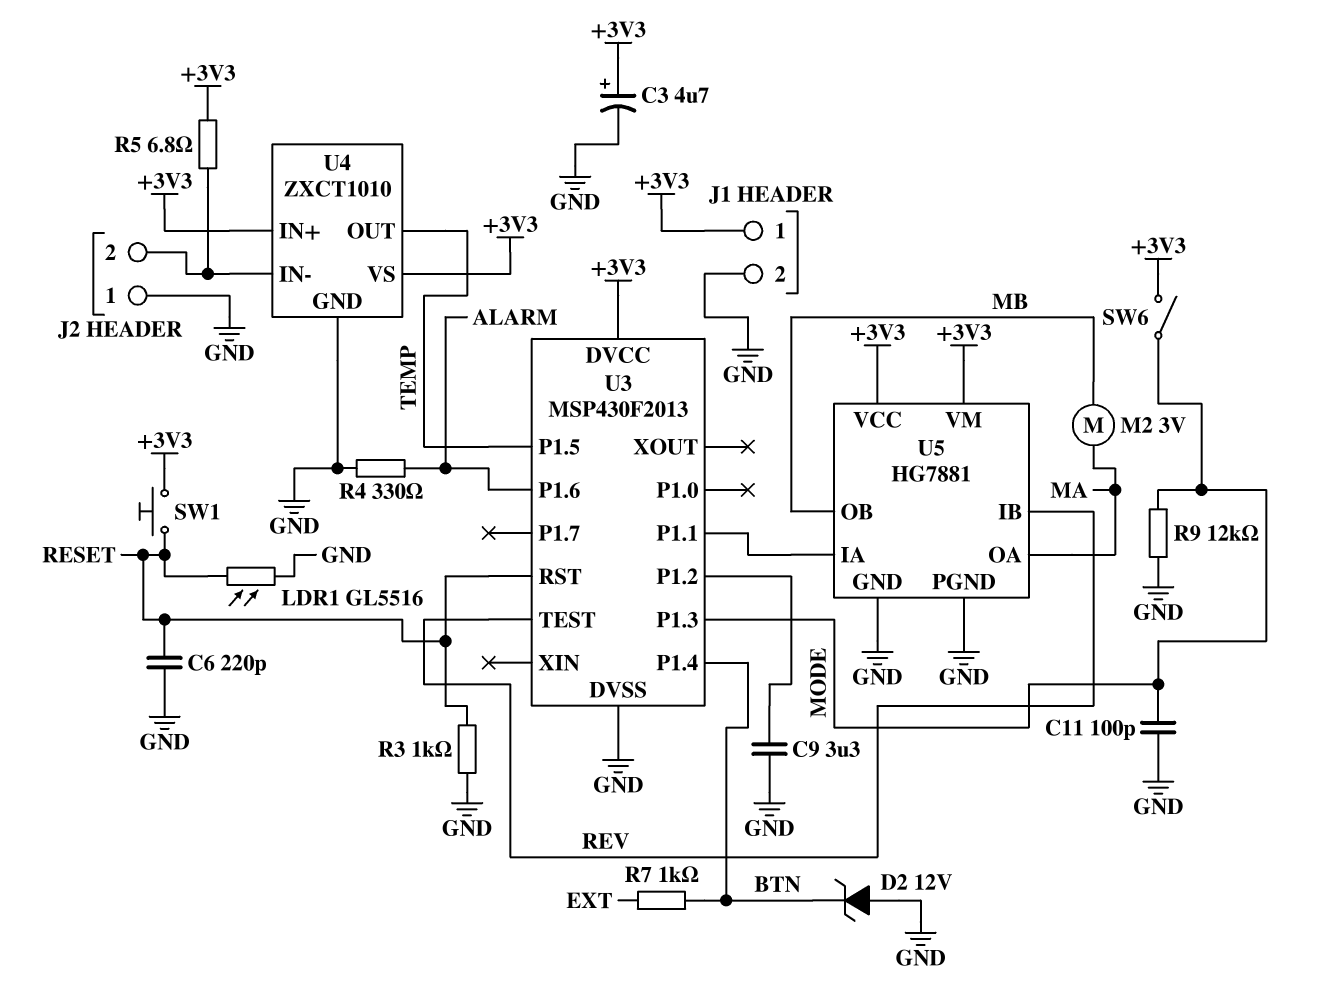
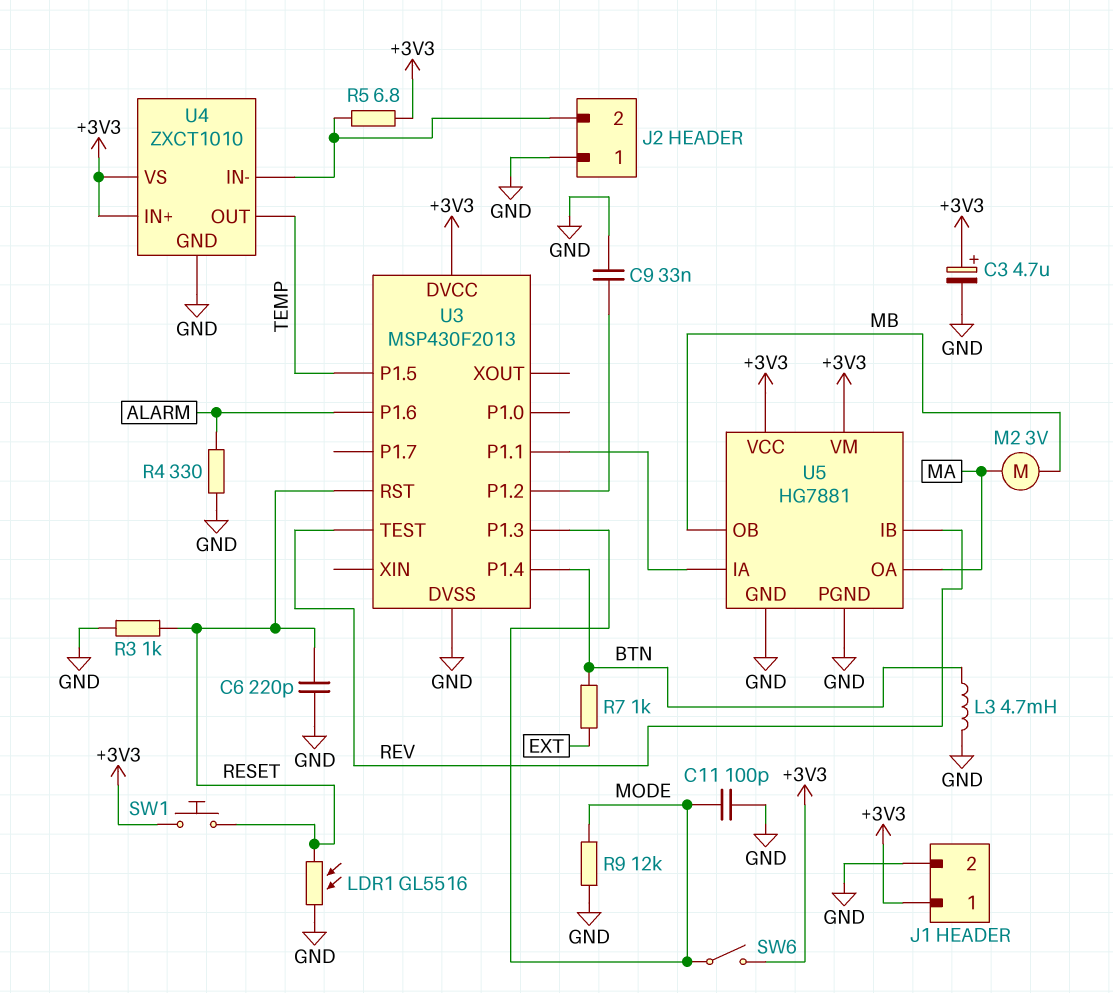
C9: 3.3uF (GND, U3/P1.2) -> 33nF (GND, U3/P1.2)
D2: zener 12V (A GND, K BTN) -> none
L3: none -> 4.7mH (BTN, GND)

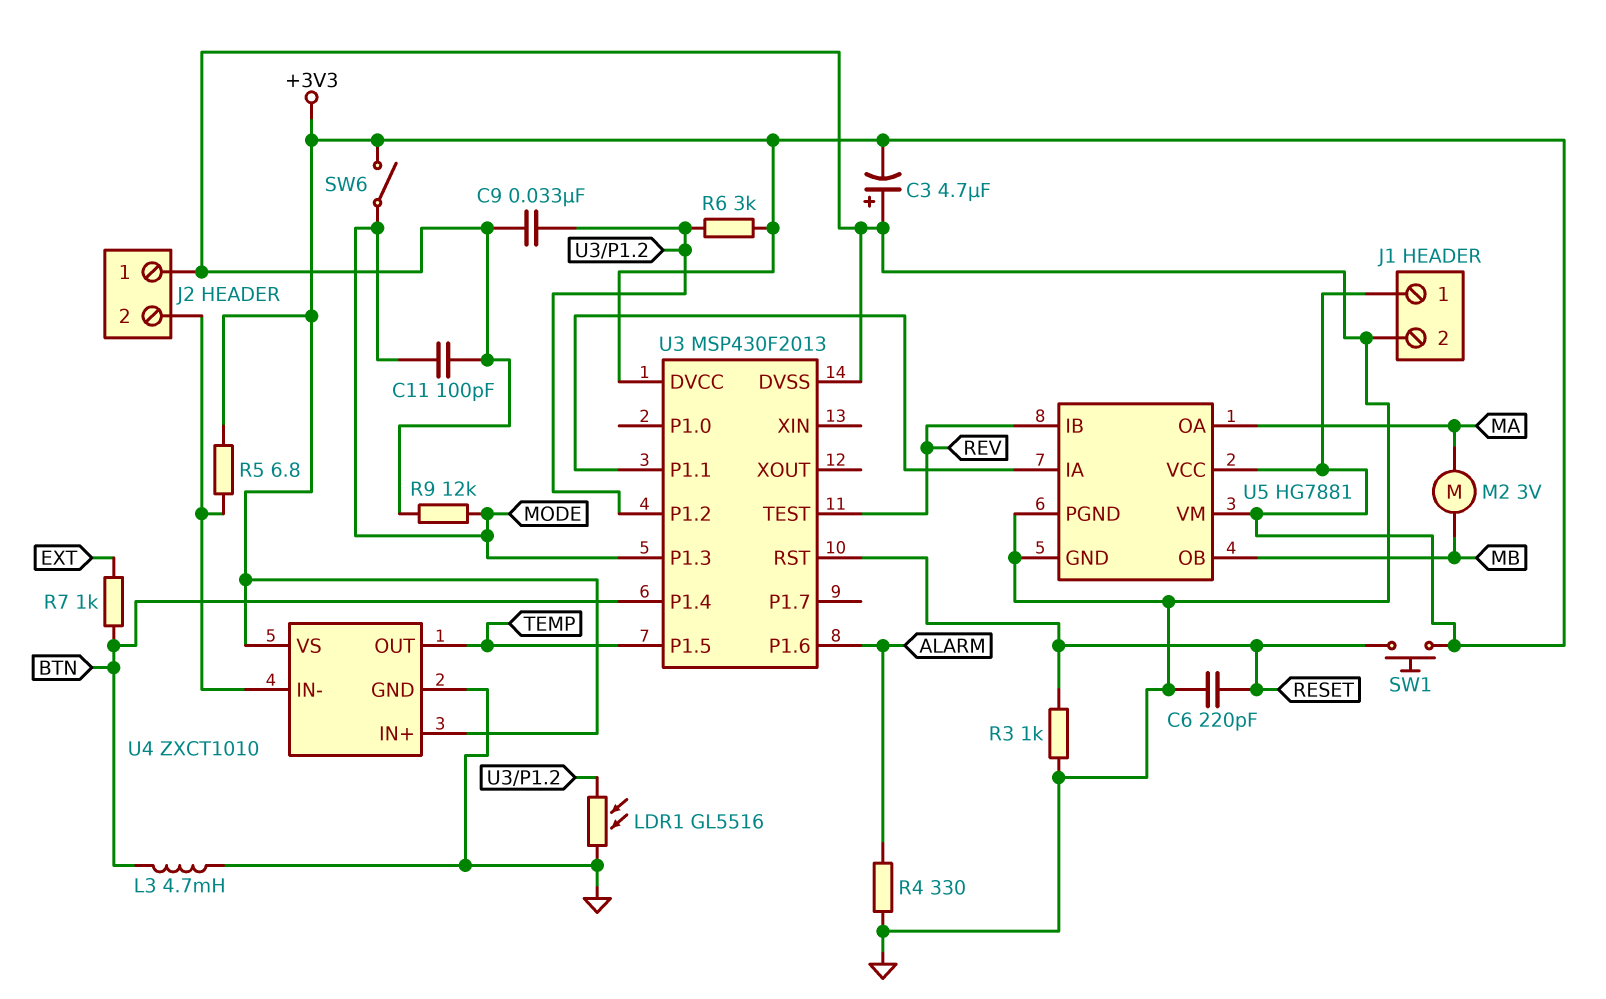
C3: 4.7uF (plus +3V3, minus GND) -> 4.7uF (plus GND, minus +3V3)
LDR1: GL5516 (GND, RESET) -> GL5516 (GND, U3/P1.2)
R6: none -> 3k (+3V3, U3/P1.2)

